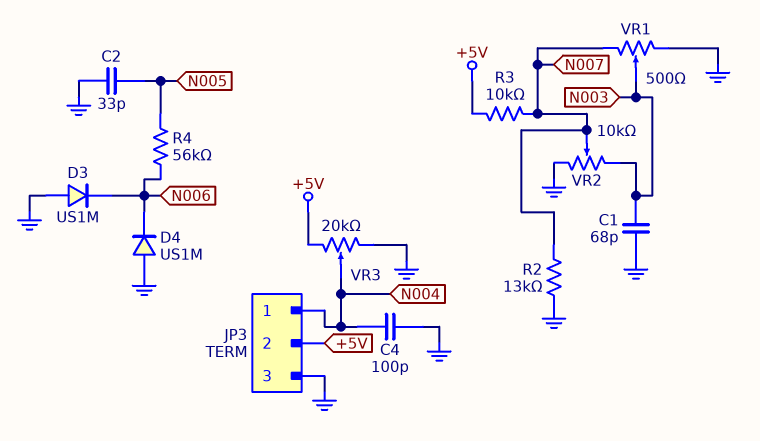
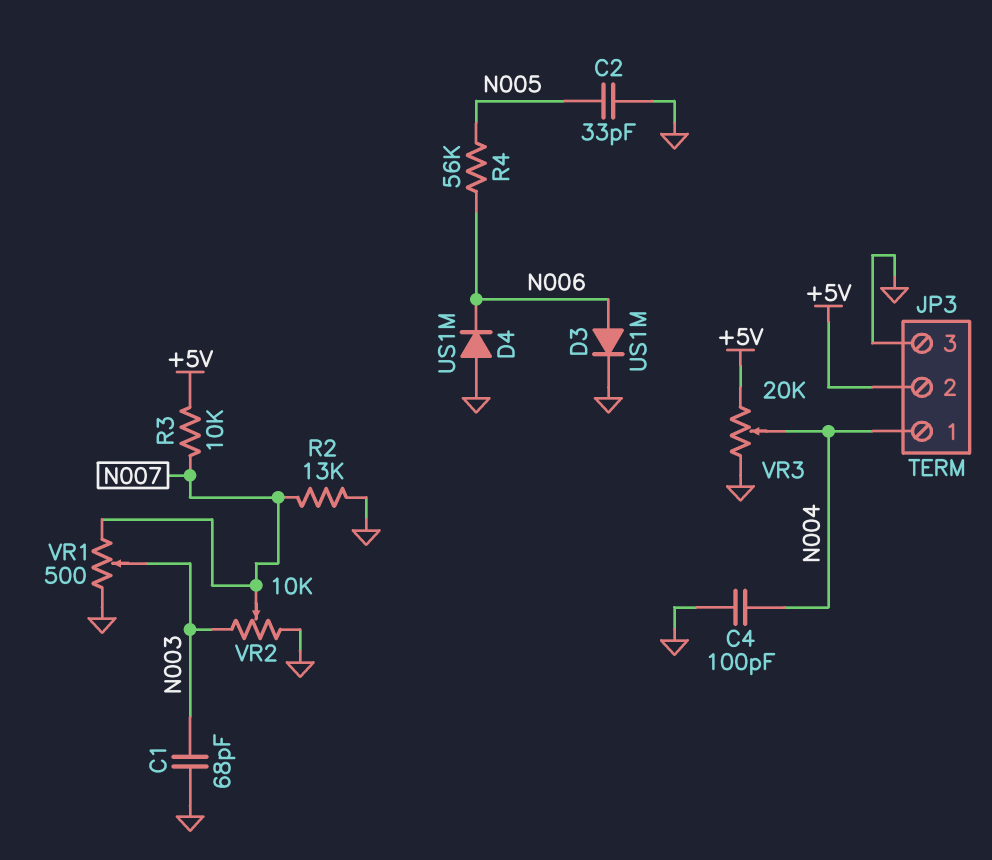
D3: diode US1M (A GND, K N006) -> diode US1M (A N006, K GND)

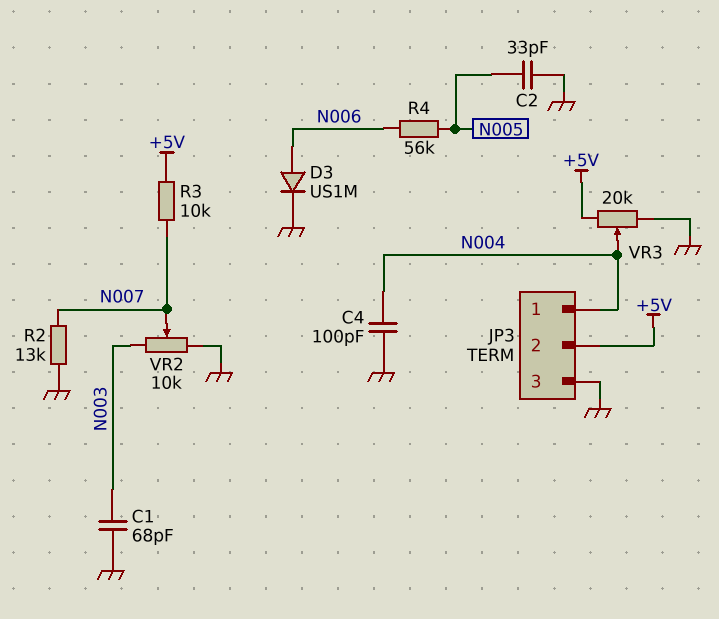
D4: diode US1M (A GND, K N006) -> none
VR1: 500 (GND, N007, wiper N003) -> none

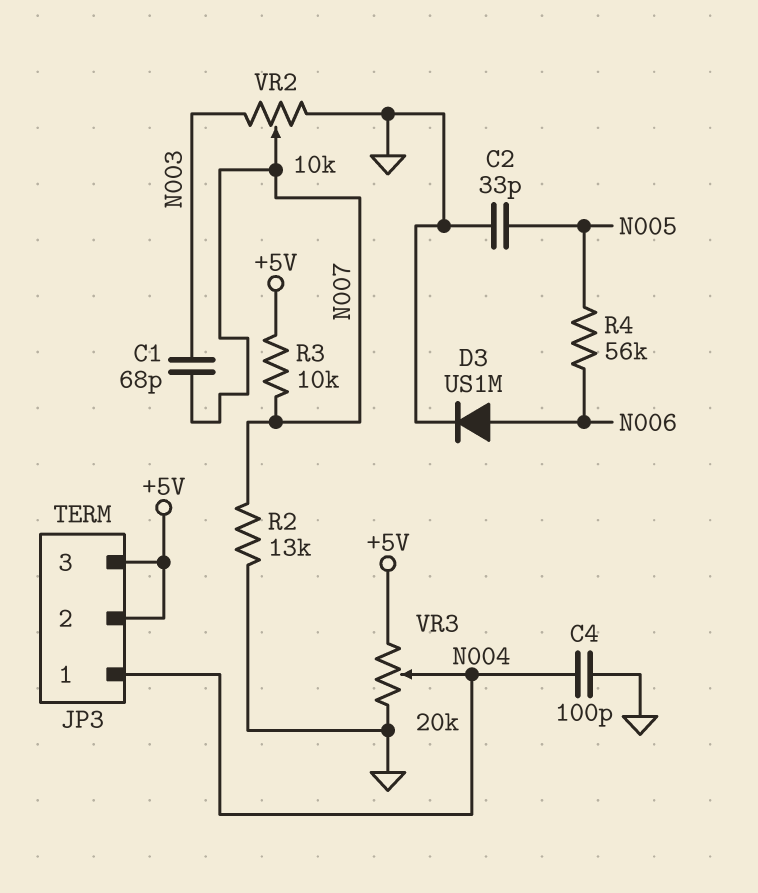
C1: 68pF (GND, N003) -> 68pF (N003, N007)
JP3 pin 3: GND -> +5V

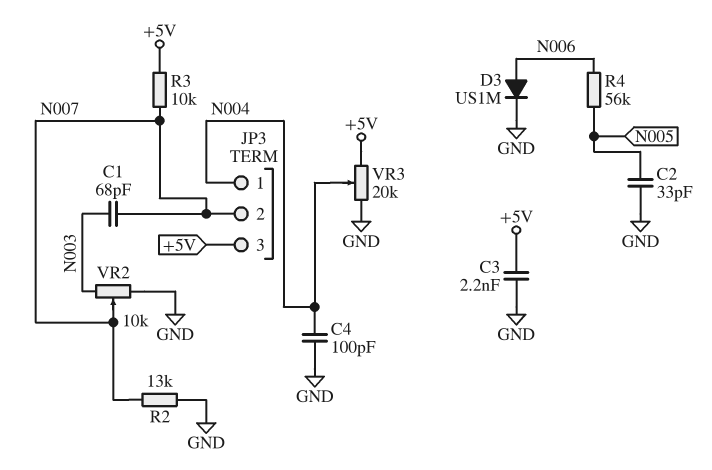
C3: none -> 2.2nF (+5V, GND)
JP3 pin 2: +5V -> N007

